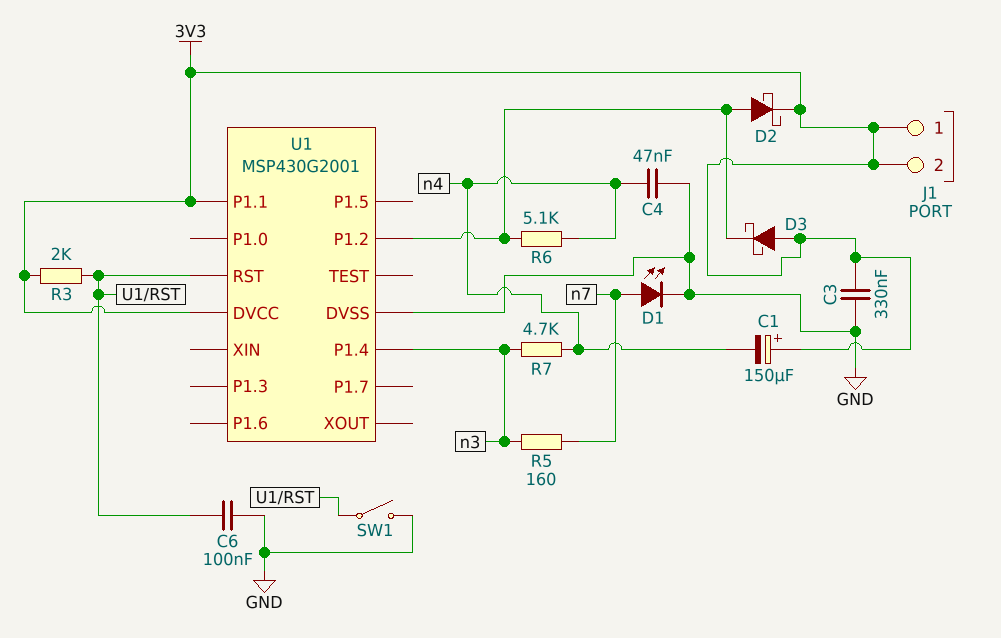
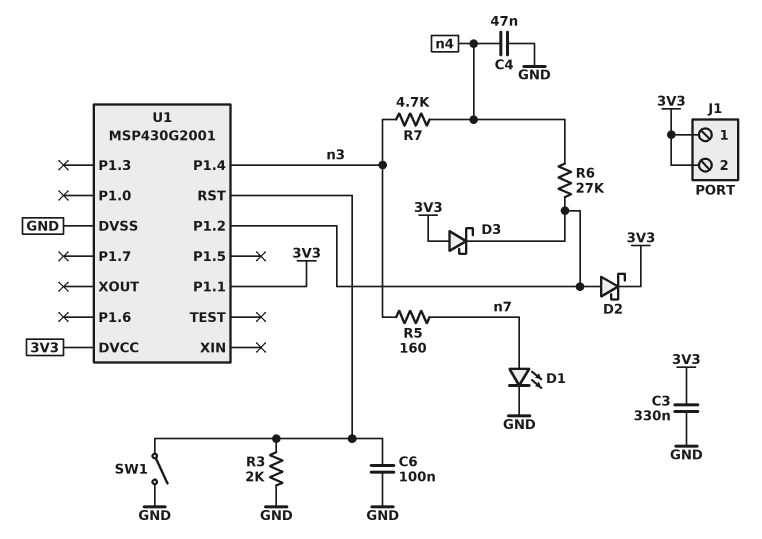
C1: 150uF (plus 3V3, minus n4) -> none
R3: 2k (3V3, U1/RST) -> 2k (GND, U1/RST)
R6: 5.1k (U1/P1.2, n4) -> 27k (U1/P1.2, n4)

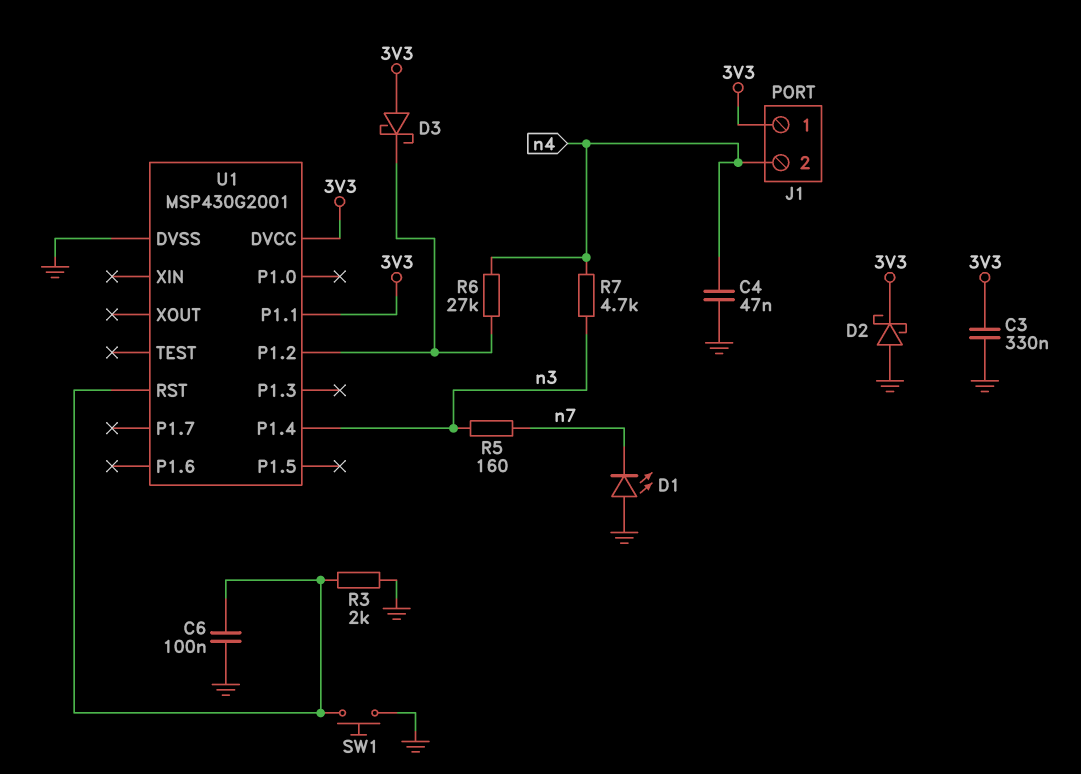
D1: LED (A n7, K GND) -> LED (A GND, K n7)
D2: schottky (A U1/P1.2, K 3V3) -> schottky (A GND, K 3V3)
J1 pin 2: 3V3 -> n4
SW1: switch (GND, U1/RST) -> button (GND, U1/RST)

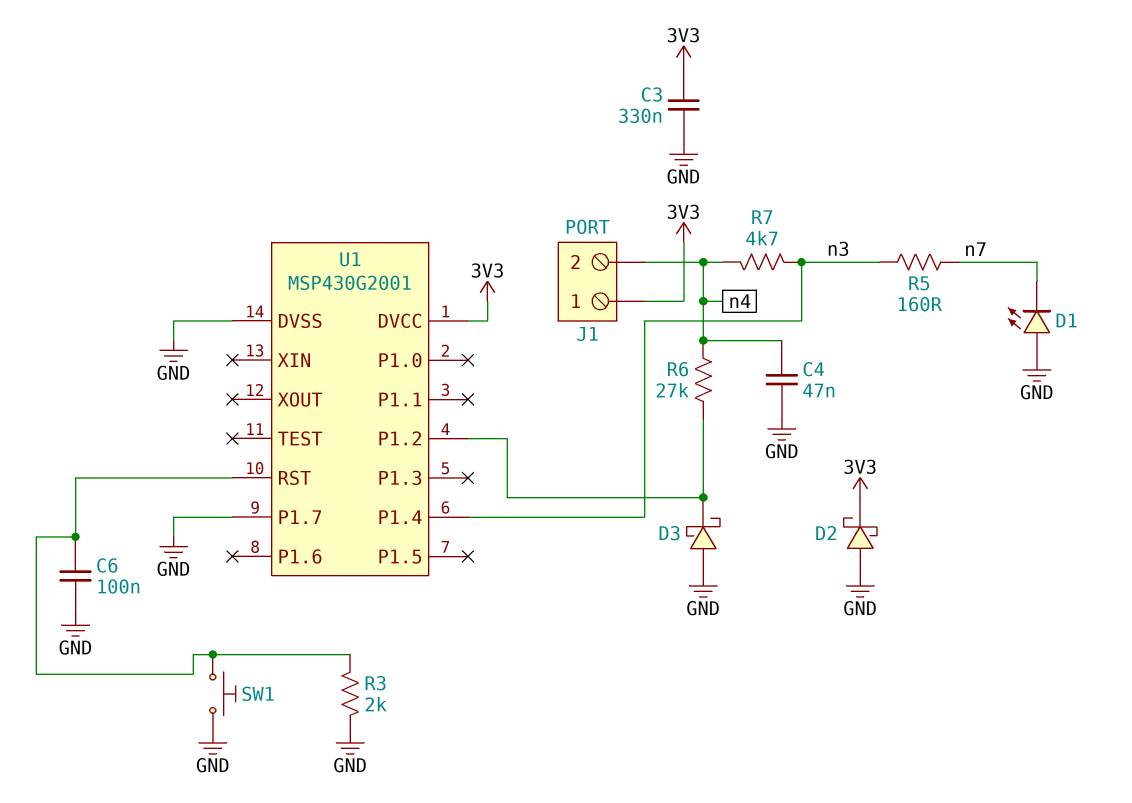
D3: schottky (A 3V3, K U1/P1.2) -> schottky (A GND, K U1/P1.2)
U1 pin P1.1: 3V3 -> none
U1 pin P1.7: none -> GND

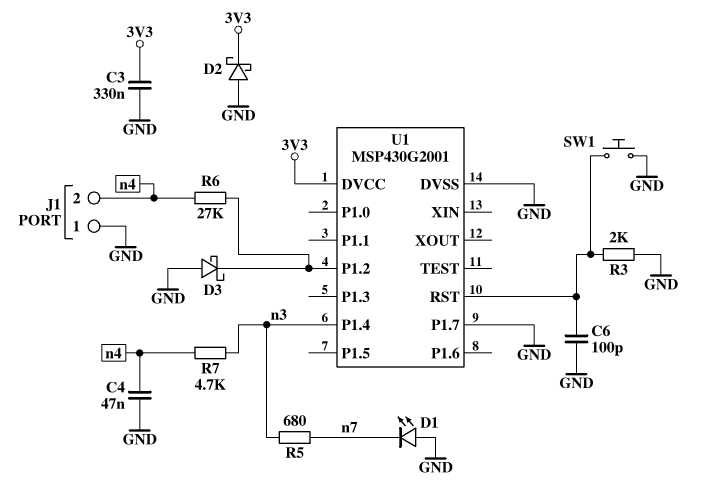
C6: 100nF (GND, U1/RST) -> 100pF (GND, U1/RST)
J1 pin 1: 3V3 -> GND
R5: 160 (n3, n7) -> 680 (n3, n7)

